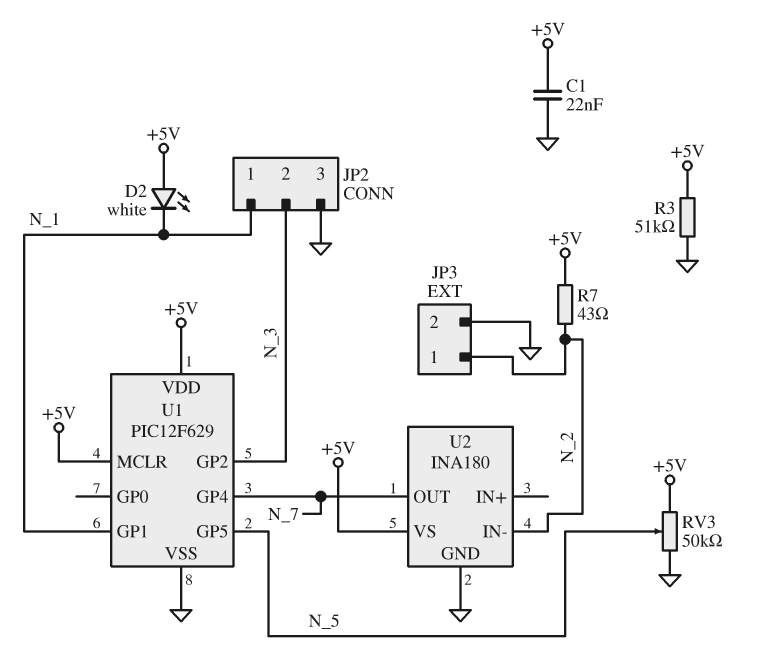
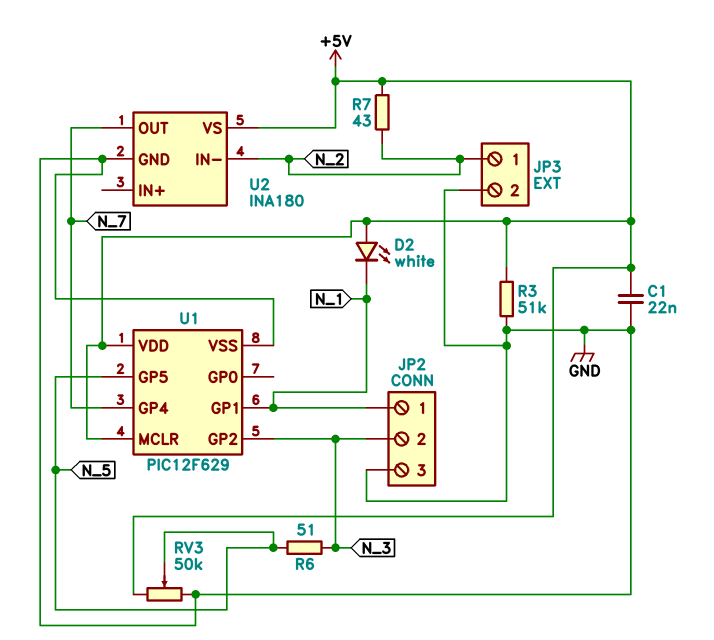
R6: none -> 51 (N_3, N_5)

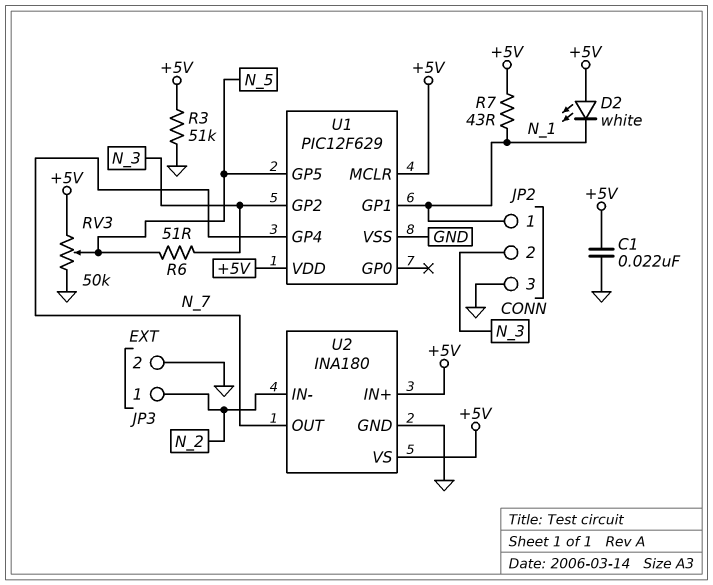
R7: 43 (+5V, N_2) -> 43 (+5V, N_1)
U2 pin IN+: none -> +5V

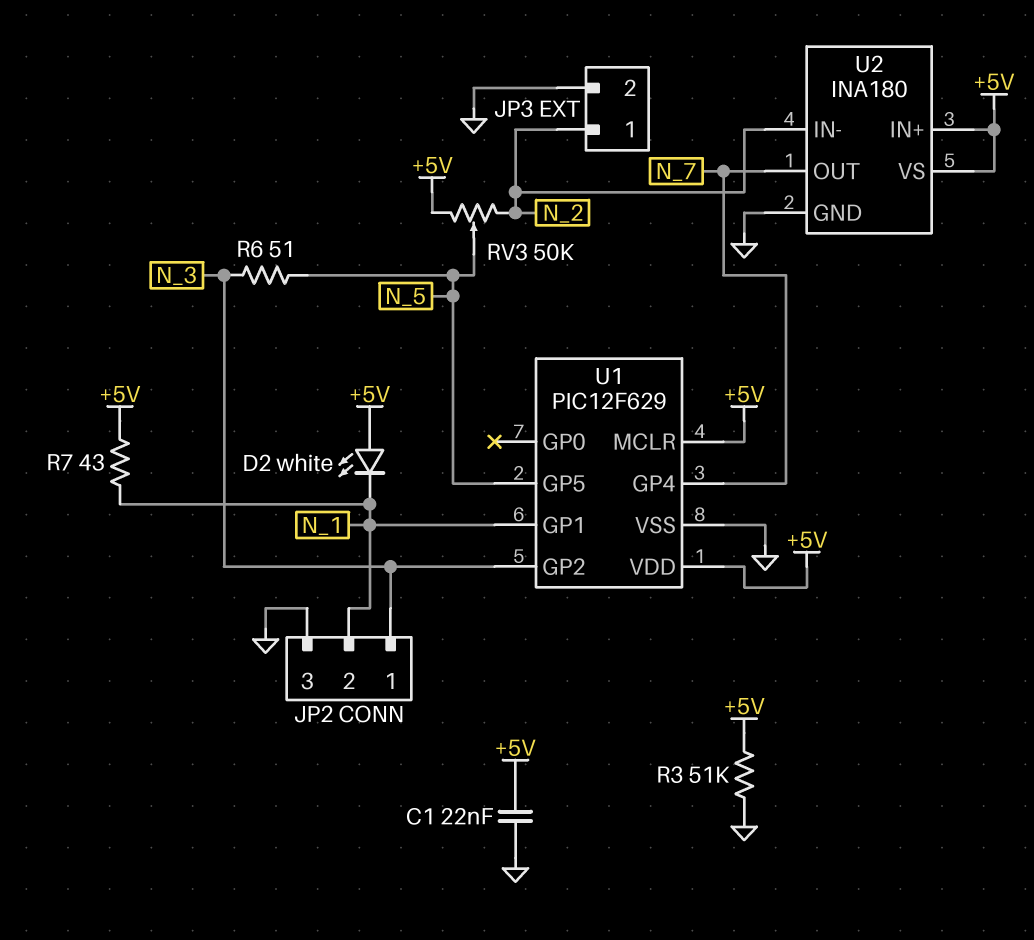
JP2 pin 1: N_1 -> N_3
JP2 pin 2: N_3 -> N_1
RV3: 50k (+5V, GND, wiper N_5) -> 50k (+5V, N_2, wiper N_5)

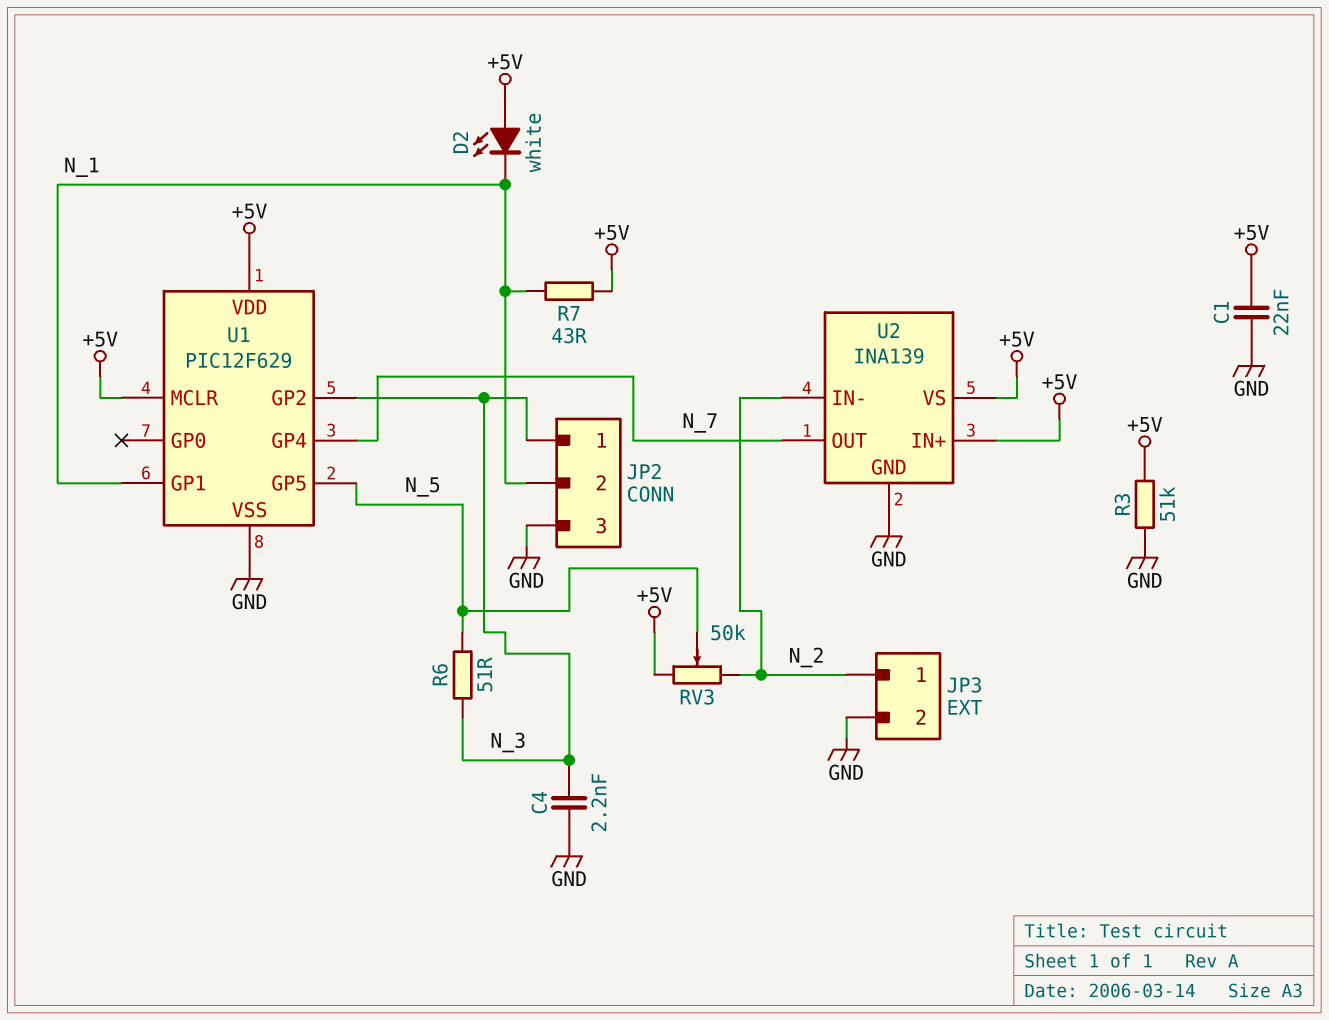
C4: none -> 2.2nF (GND, N_3)
U2: INA180 -> INA139

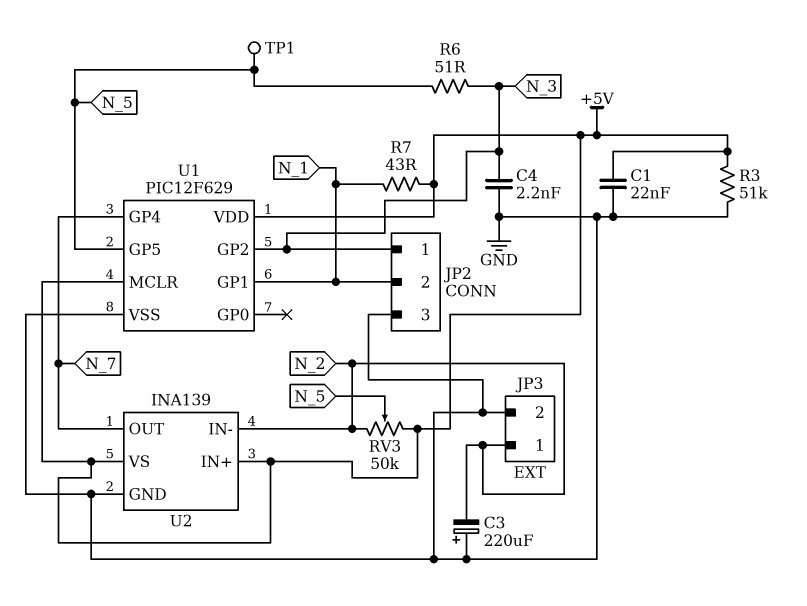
C3: none -> 220uF (plus GND, minus N_2)
D2: LED white (A +5V, K N_1) -> none
TP1: none -> test point (N_5)

